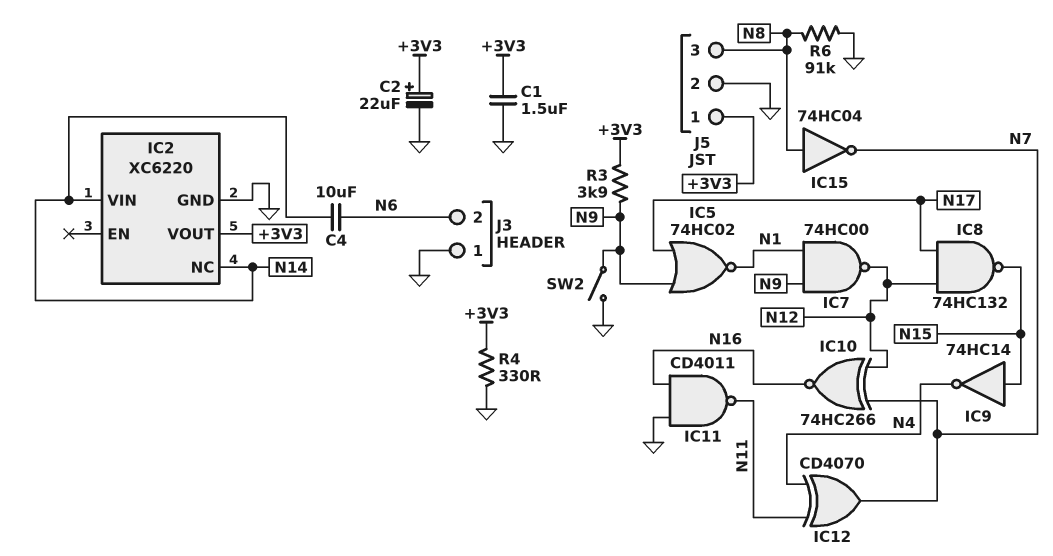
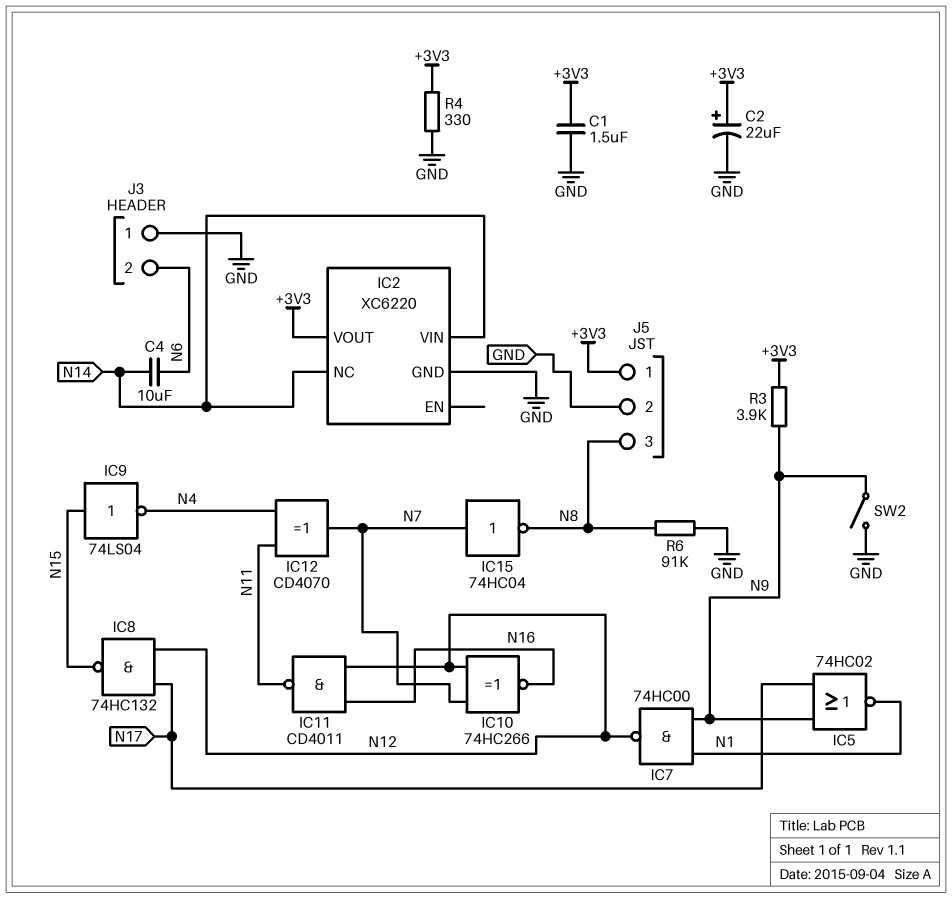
IC9: NOT 74HC14 (in N15, out N4) -> NOT 74LS04 (in N15, out N4)
IC11: NAND CD4011 (in GND, in N16, out N11) -> NAND CD4011 (in N12, in N16, out N11)
IC15: NOT 74HC04 (in N8, out N7) -> NOT 74HC04 (in N7, out N8)

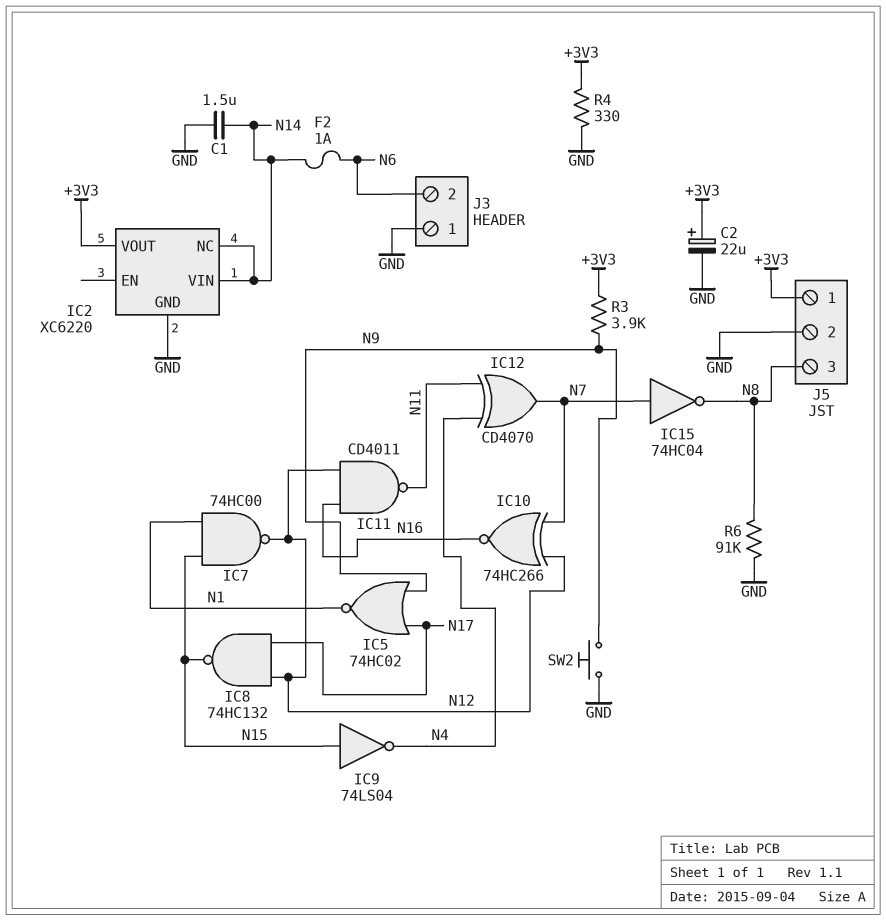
C1: 1.5uF (+3V3, GND) -> 1.5uF (GND, N14)
C4: 10uF (N6, N14) -> none
F2: none -> 1A (N6, N14)
IC7: NAND 74HC00 (in N1, in N9, out N12) -> NAND 74HC00 (in N1, in N15, out N12)
SW2: switch (GND, N9) -> button (GND, N9)

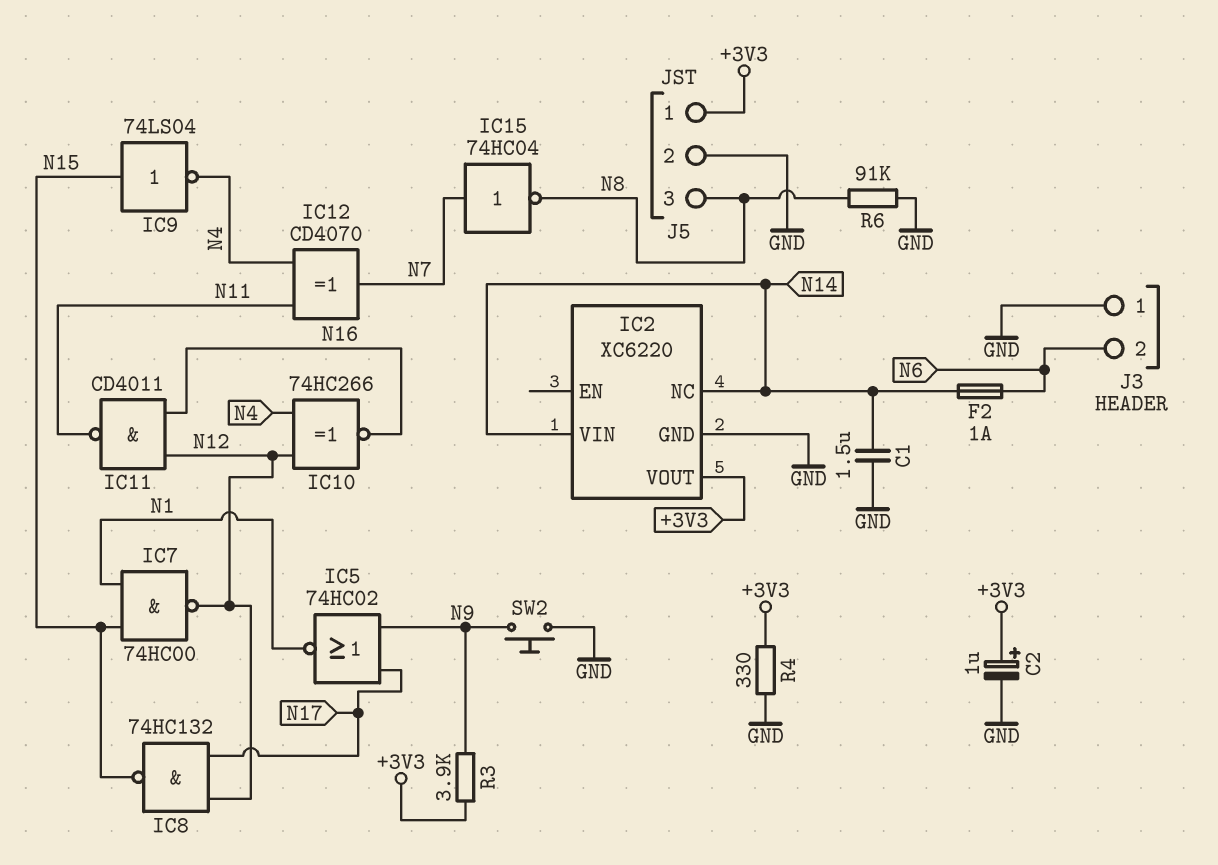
C2: 22uF (plus +3V3, minus GND) -> 1uF (plus +3V3, minus GND)
IC10: XNOR 74HC266 (in N7, in N12, out N16) -> XNOR 74HC266 (in N4, in N12, out N16)

